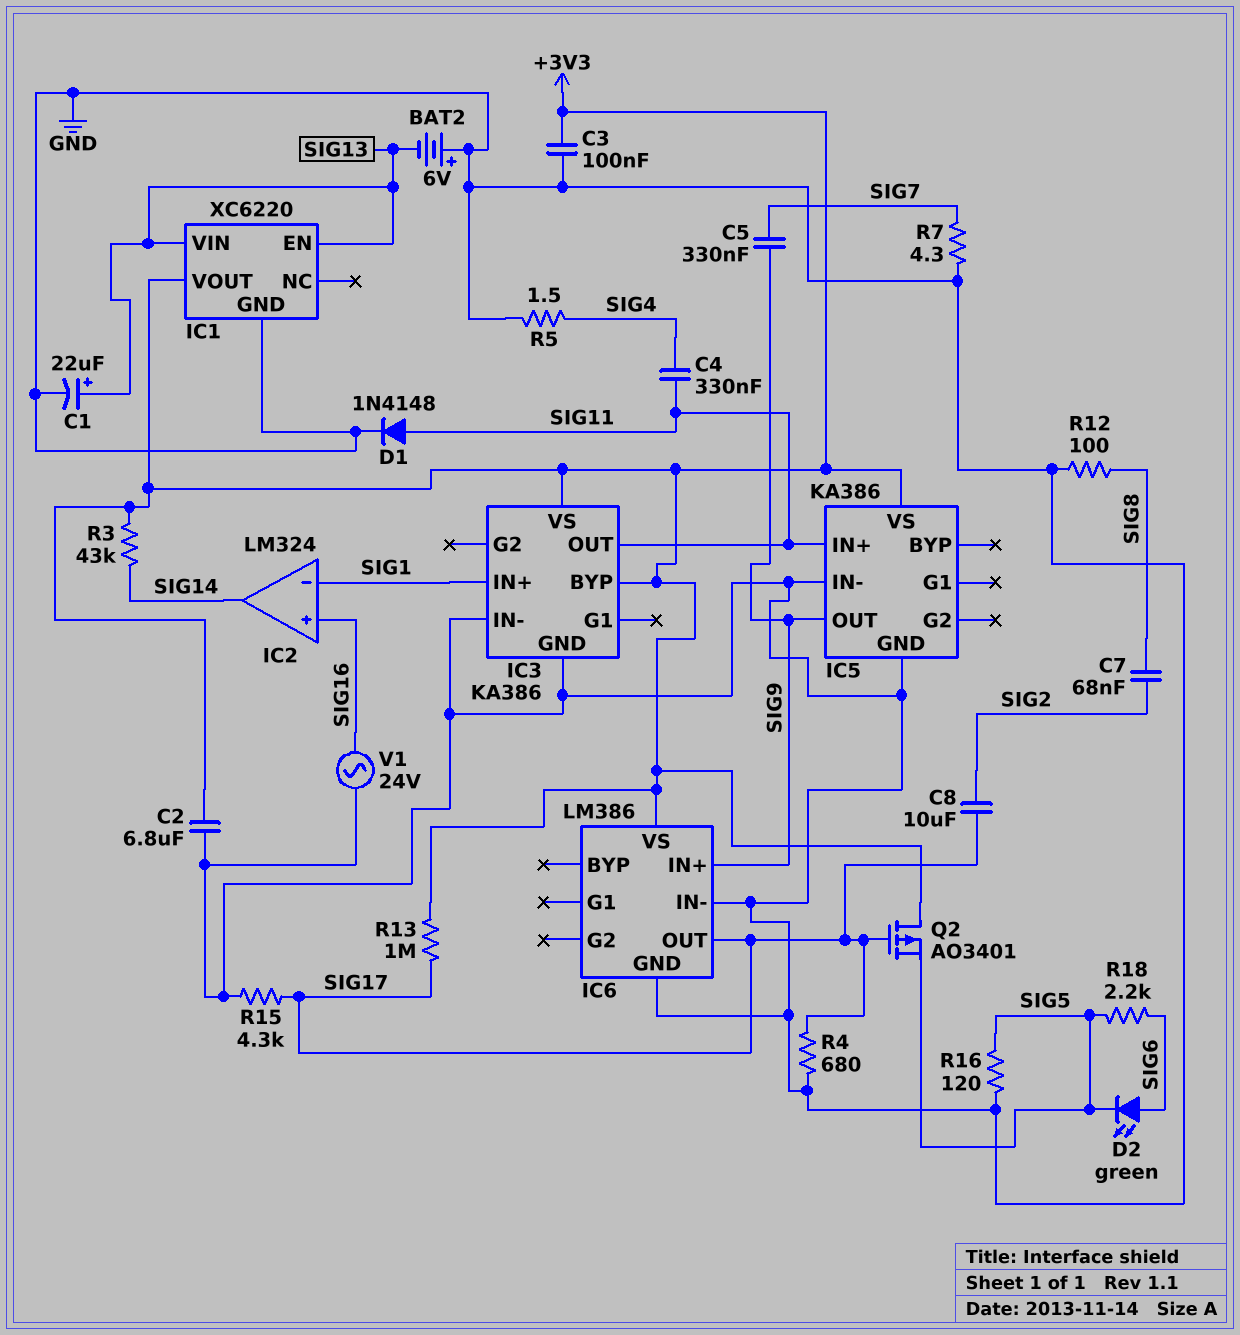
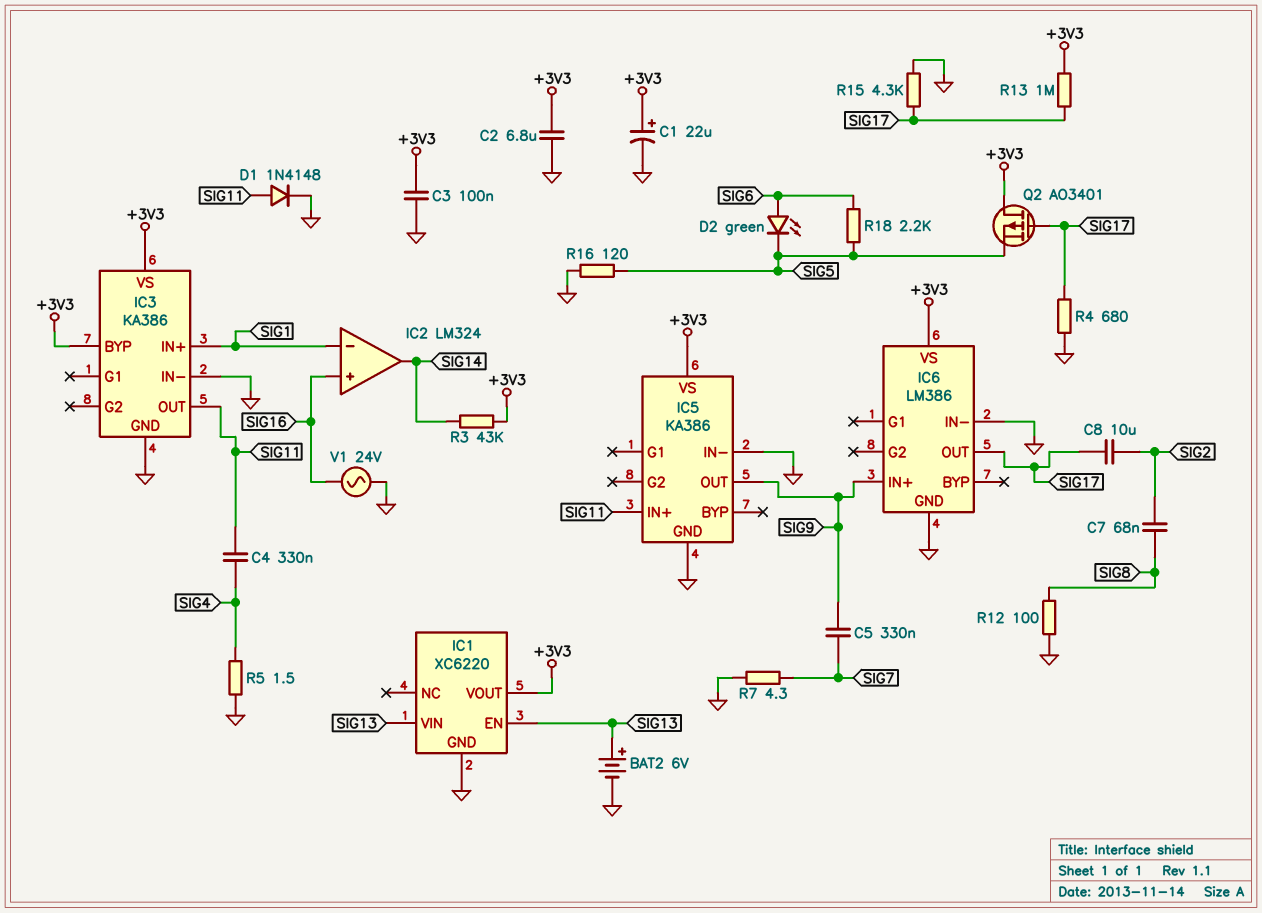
BAT2: 6V (plus GND, minus SIG13) -> 6V (plus SIG13, minus GND)
C1: 22uF (plus SIG13, minus GND) -> 22uF (plus +3V3, minus GND)

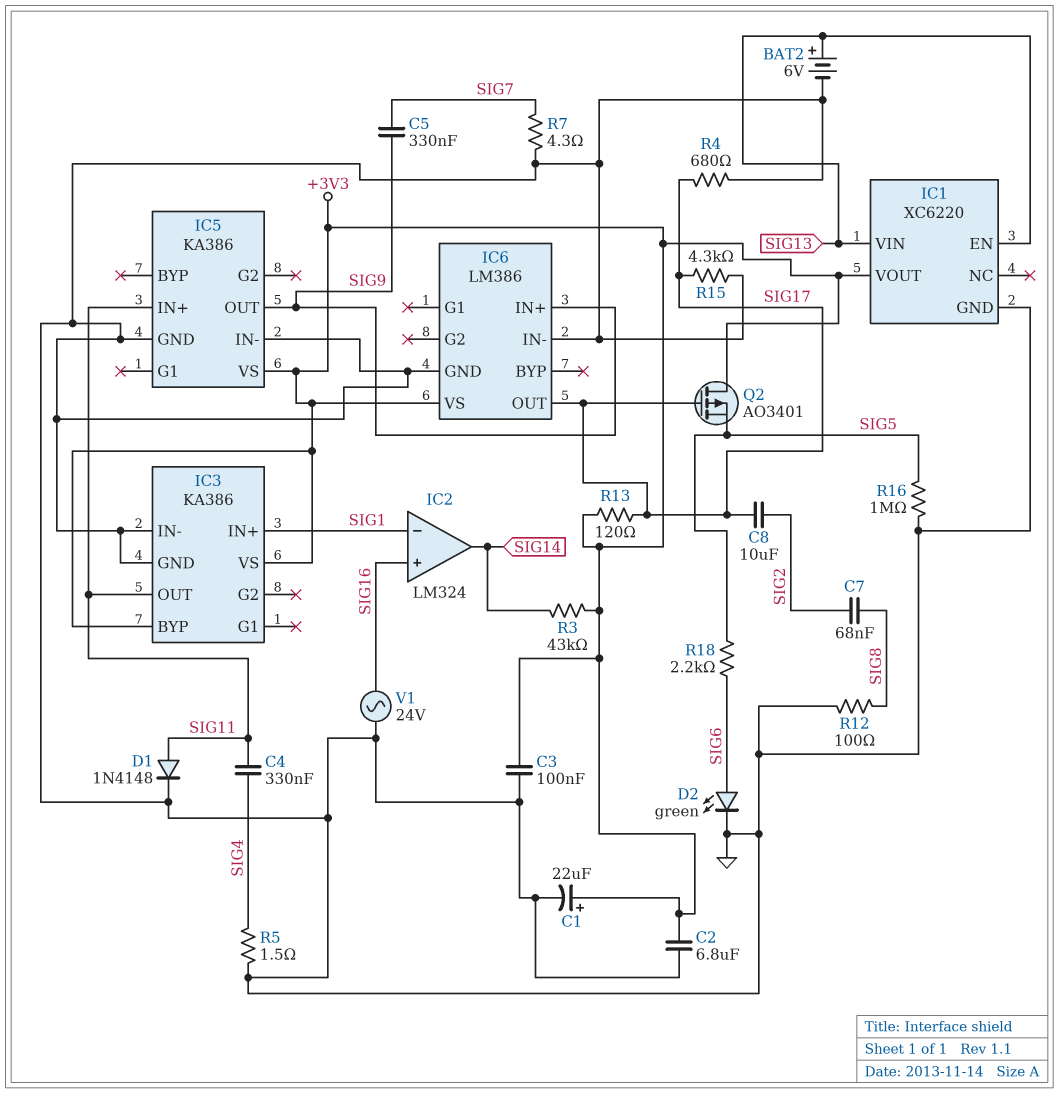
D2: LED green (A SIG6, K SIG5) -> LED green (A SIG6, K GND)
R13: 1M (+3V3, SIG17) -> 120 (+3V3, SIG17)
R16: 120 (GND, SIG5) -> 1M (GND, SIG5)

